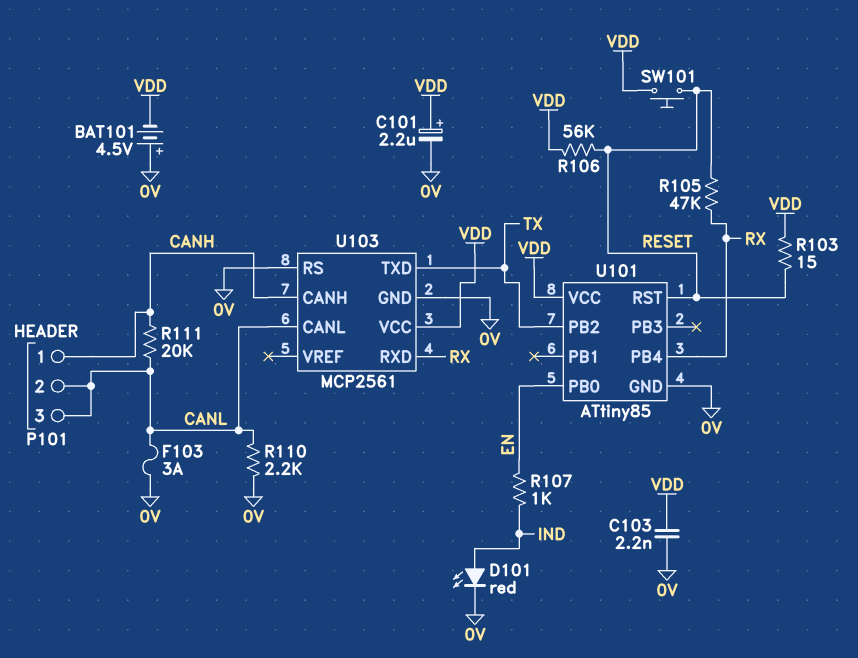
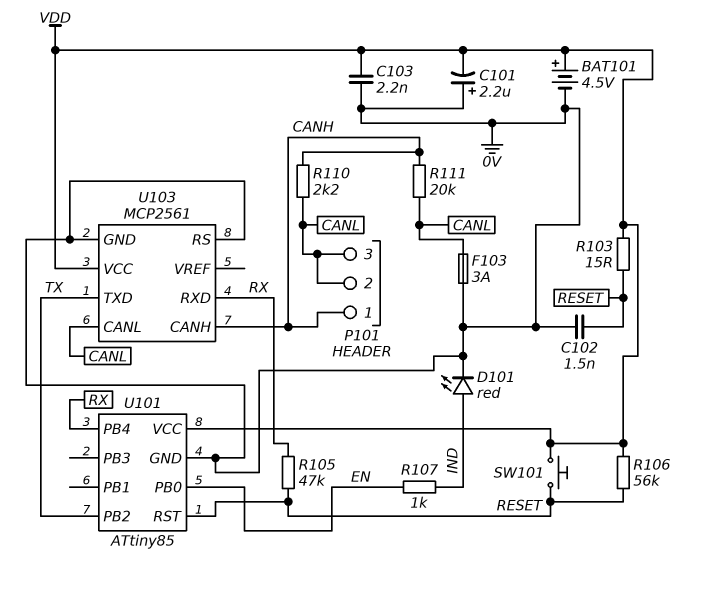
BAT101: 4.5V (plus 0V, minus VDD) -> 4.5V (plus VDD, minus 0V)
C101: 2.2uF (plus VDD, minus 0V) -> 2.2uF (plus 0V, minus VDD)
C102: none -> 1.5nF (0V, RESET)
R110: 2.2k (0V, CANL) -> 2.2k (CANH, CANL)

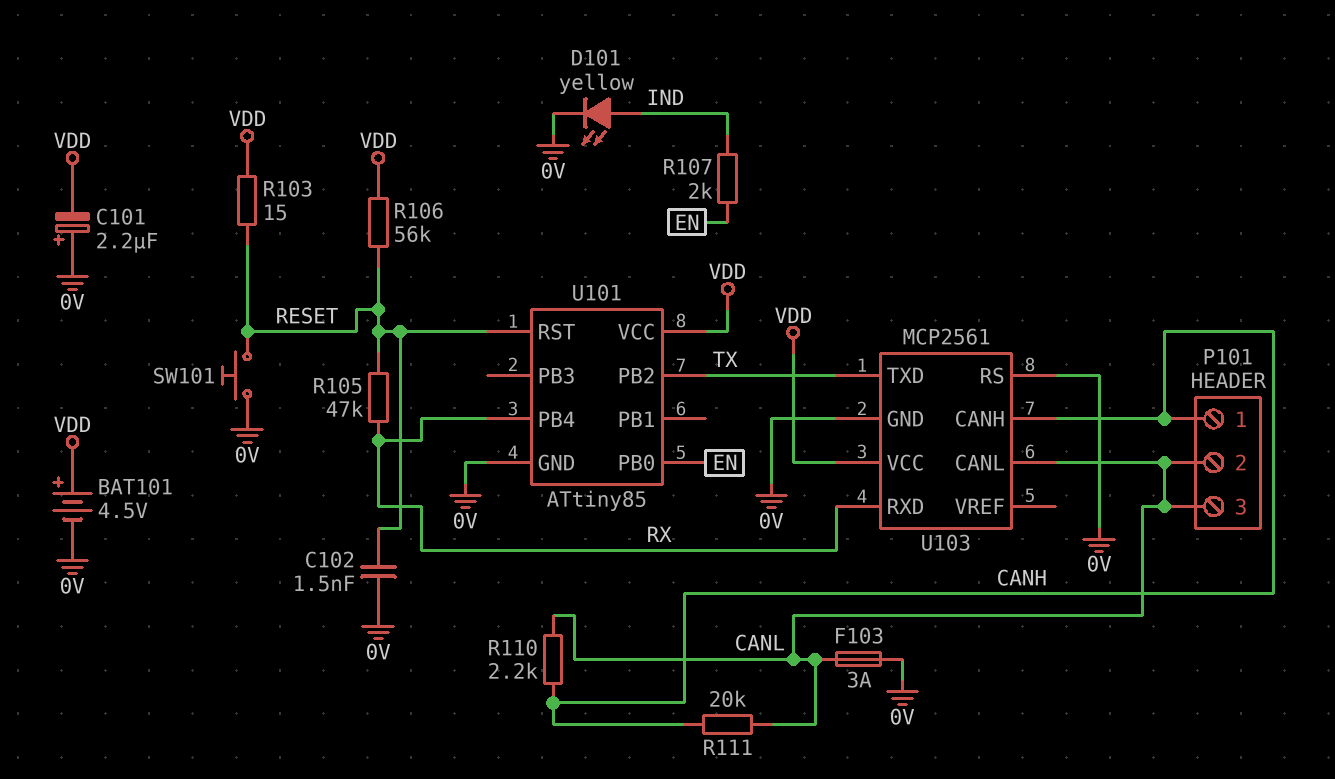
C103: 2.2nF (0V, VDD) -> none
D101: LED red (A IND, K 0V) -> LED yellow (A IND, K 0V)
R107: 1k (EN, IND) -> 2k (EN, IND)
SW101: button (RESET, VDD) -> button (0V, RESET)

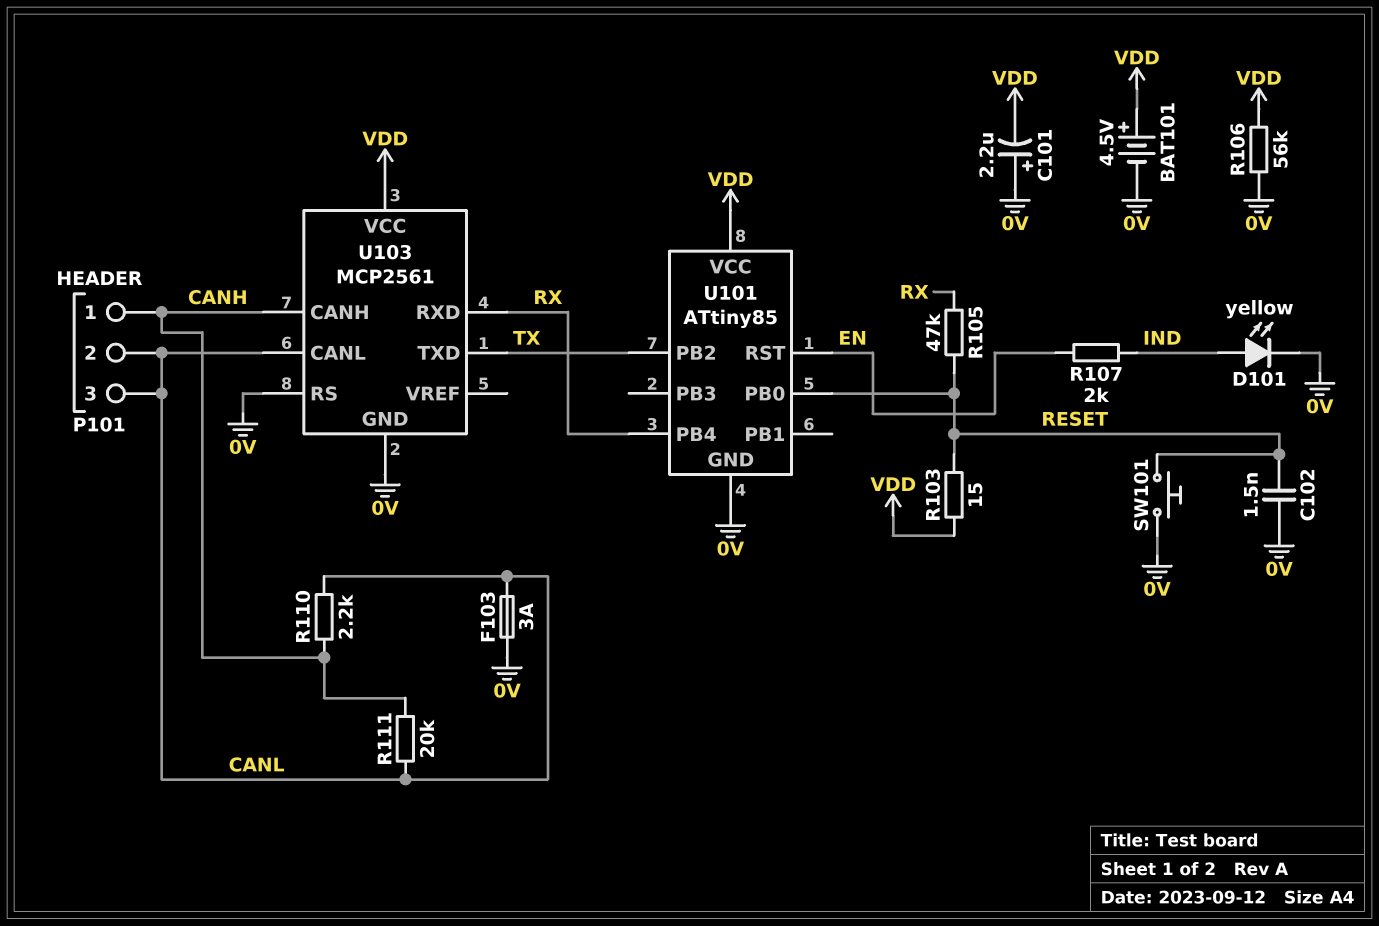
R106: 56k (RESET, VDD) -> 56k (0V, VDD)
U101 pin PB0: EN -> RESET
U101 pin RST: RESET -> EN

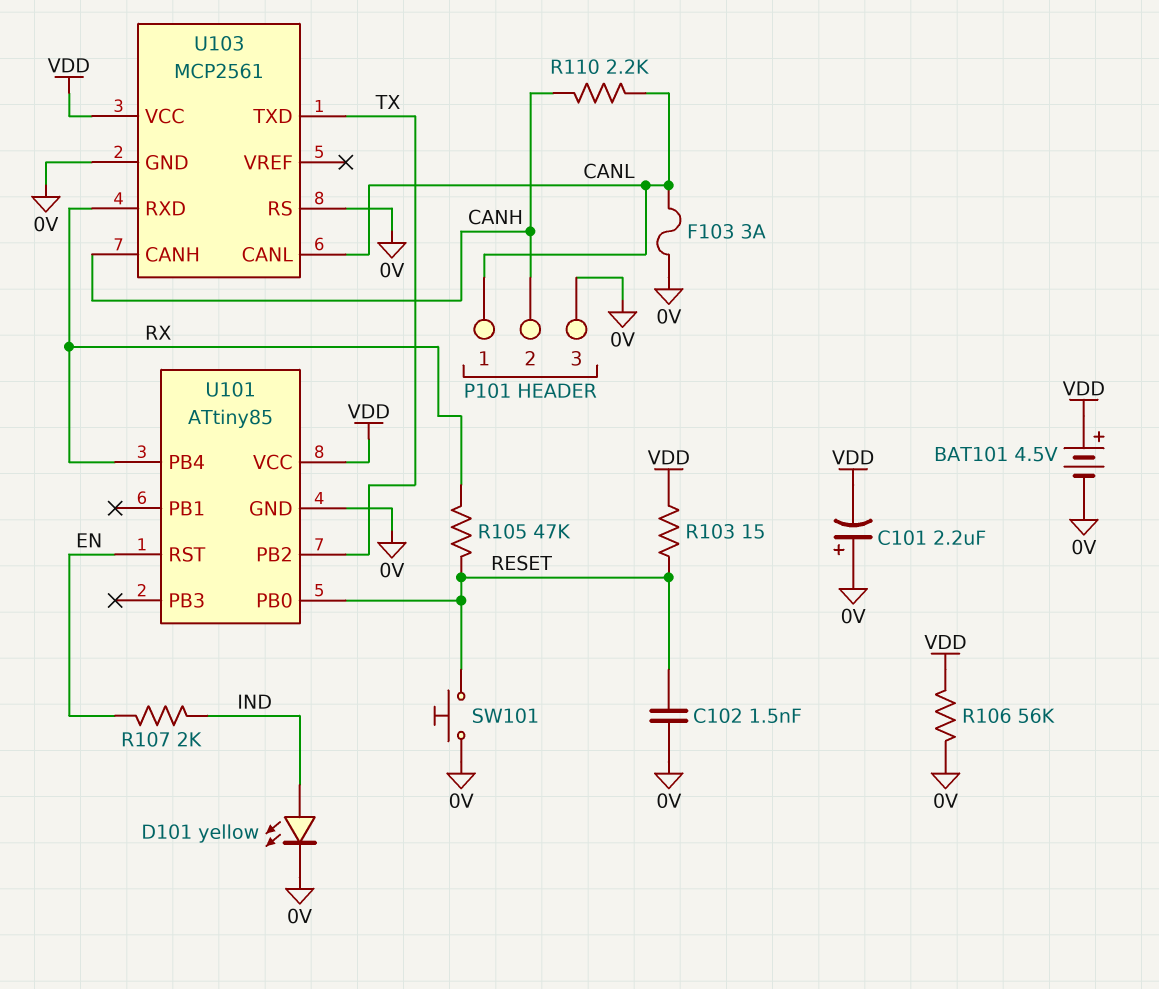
P101 pin 1: CANH -> CANL
P101 pin 2: CANL -> CANH
P101 pin 3: CANL -> 0V
R111: 20k (CANH, CANL) -> none

